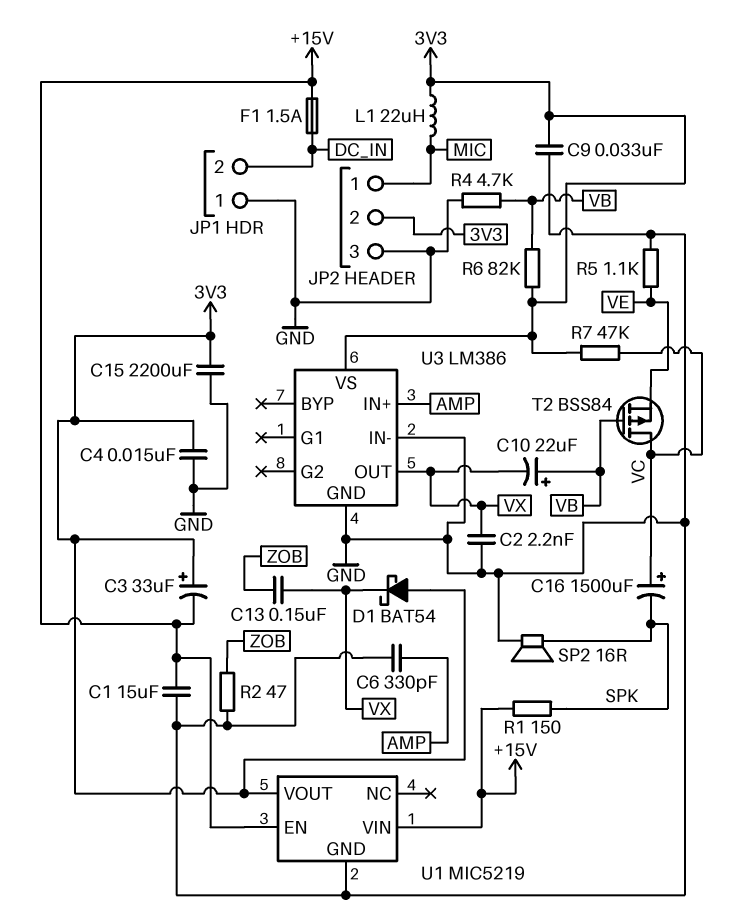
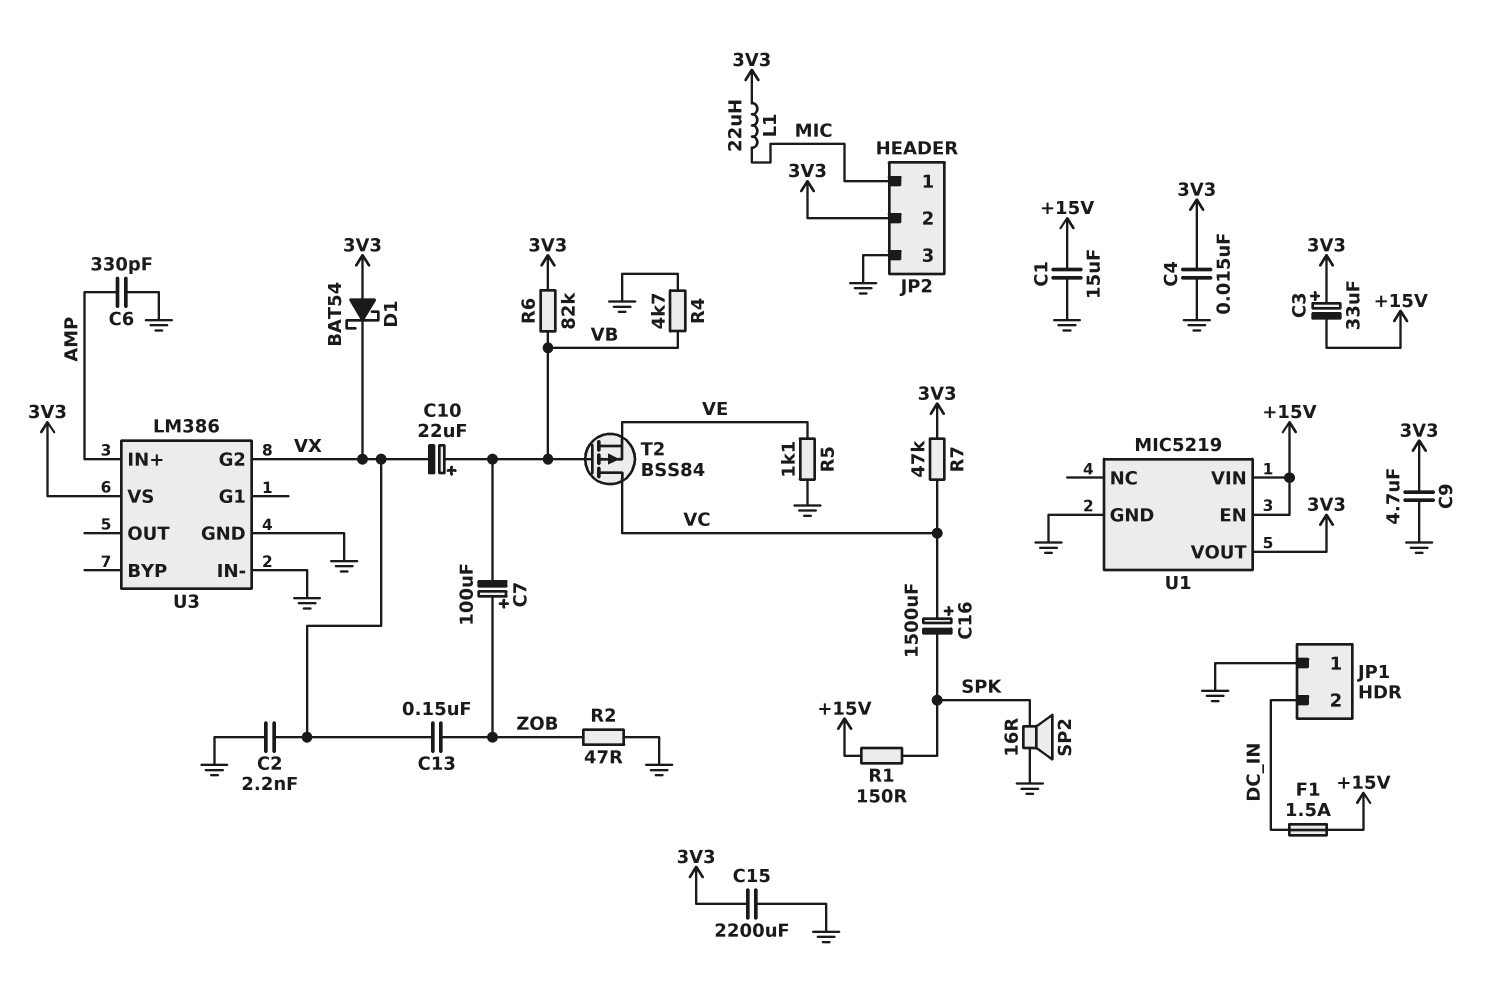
C7: none -> 100uF (plus ZOB, minus VB)
C9: 33nF (3V3, GND) -> 4.7uF (3V3, GND)
U3 pin G2: none -> VX
U3 pin OUT: VX -> none

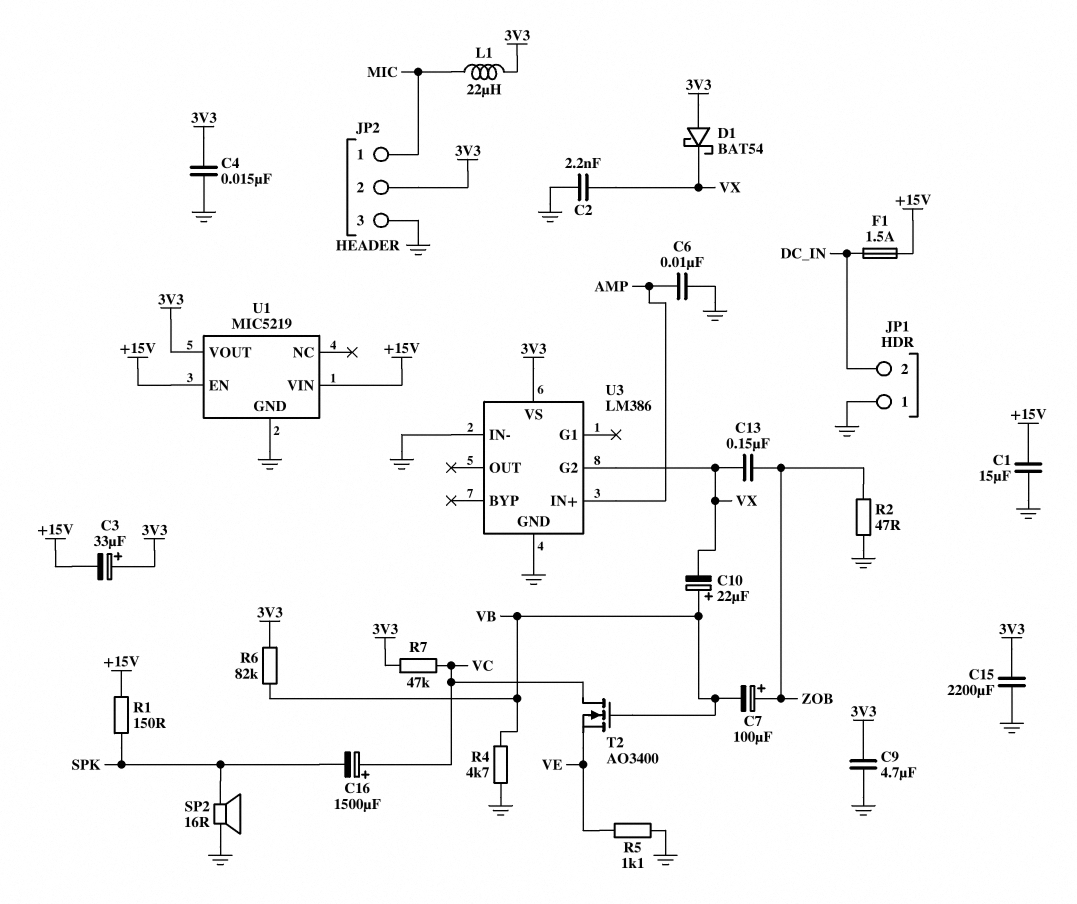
C6: 330pF (AMP, GND) -> 10nF (AMP, GND)
T2: PMOS BSS84 (G VB, D VC, S VE) -> NMOS AO3400 (G VB, D VC, S VE)

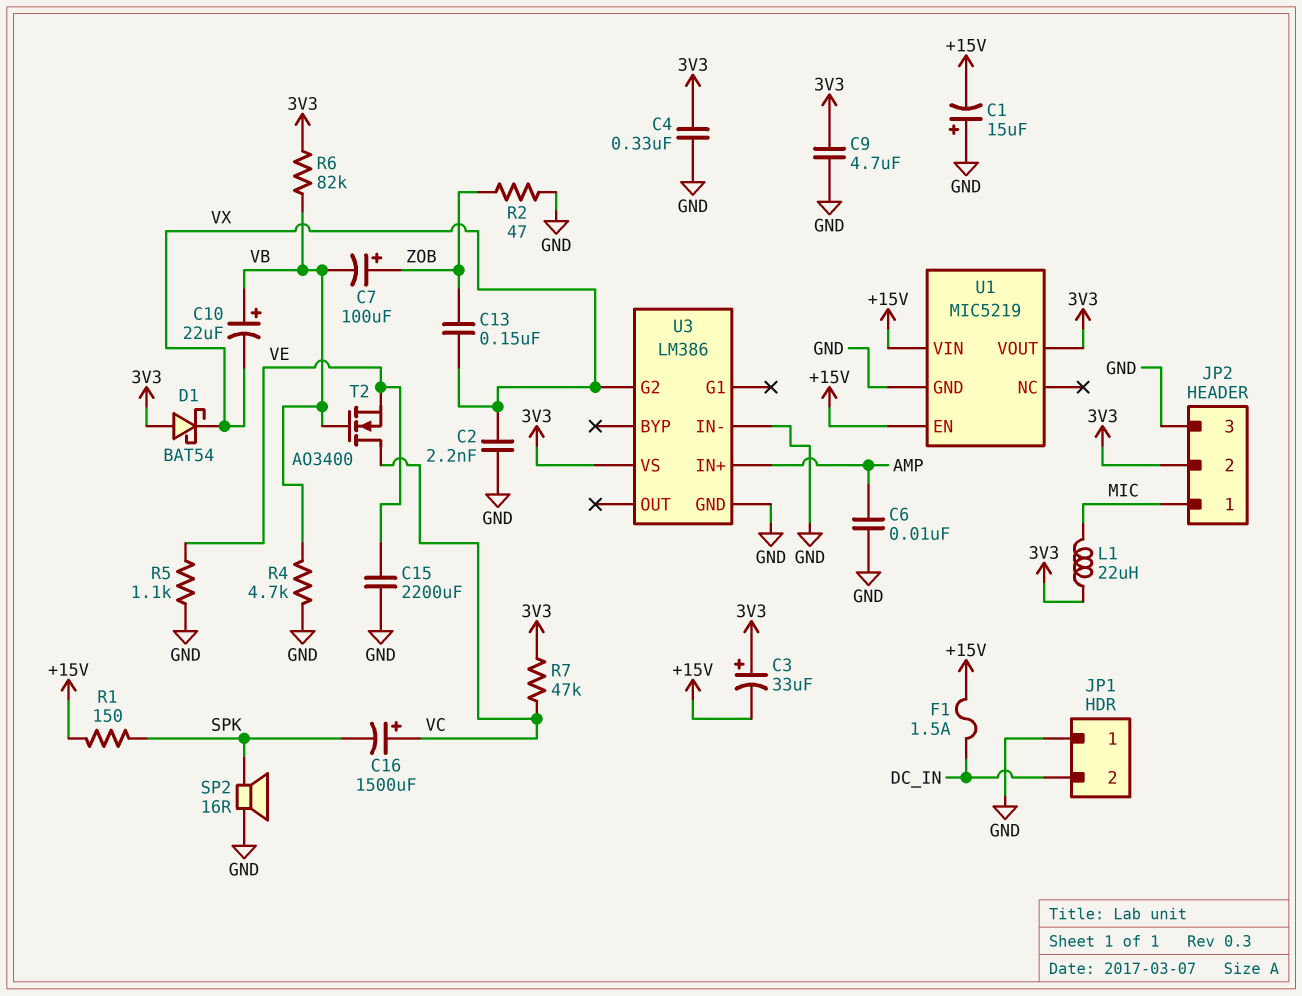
C1: 15uF (+15V, GND) -> 15uF (plus GND, minus +15V)
C4: 15nF (3V3, GND) -> 330nF (3V3, GND)
C15: 2200uF (3V3, GND) -> 2200uF (GND, VE)

